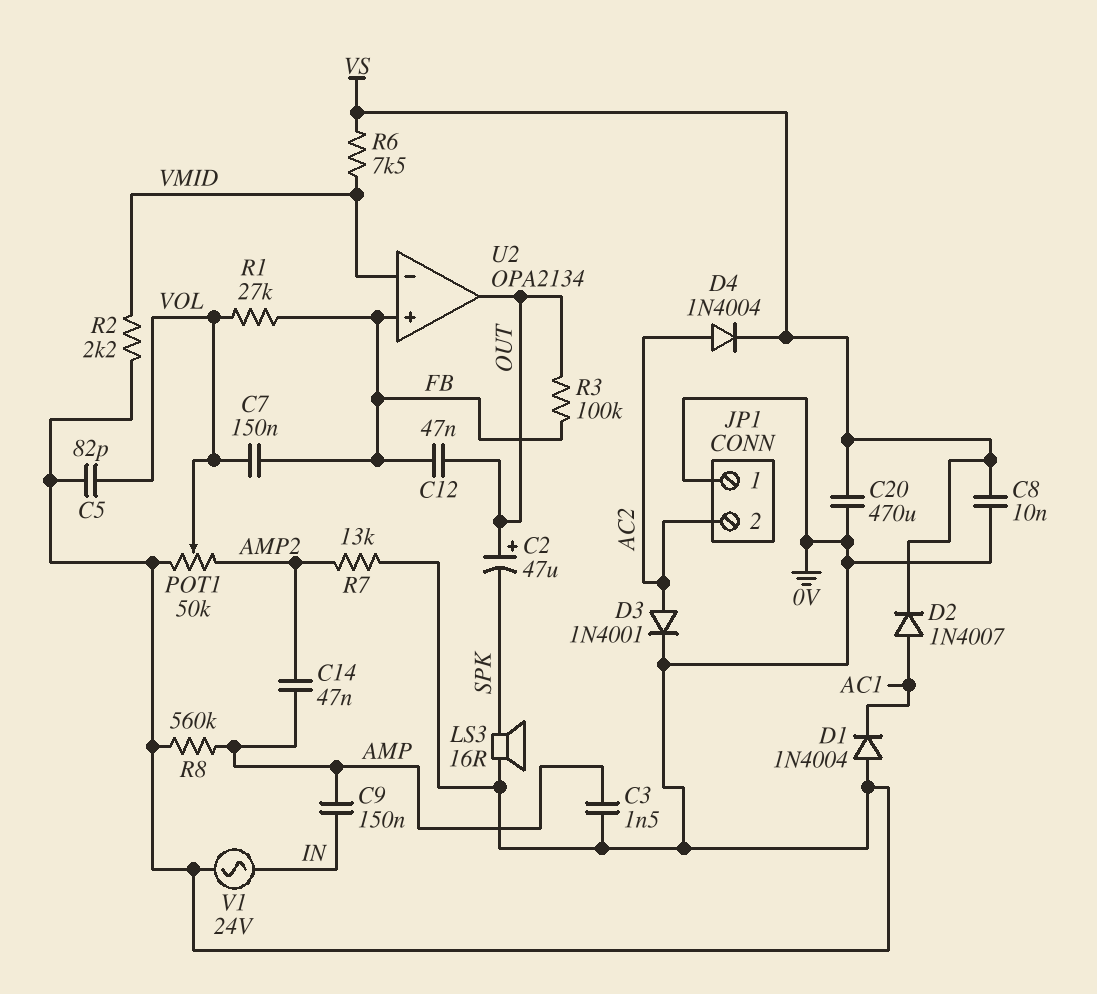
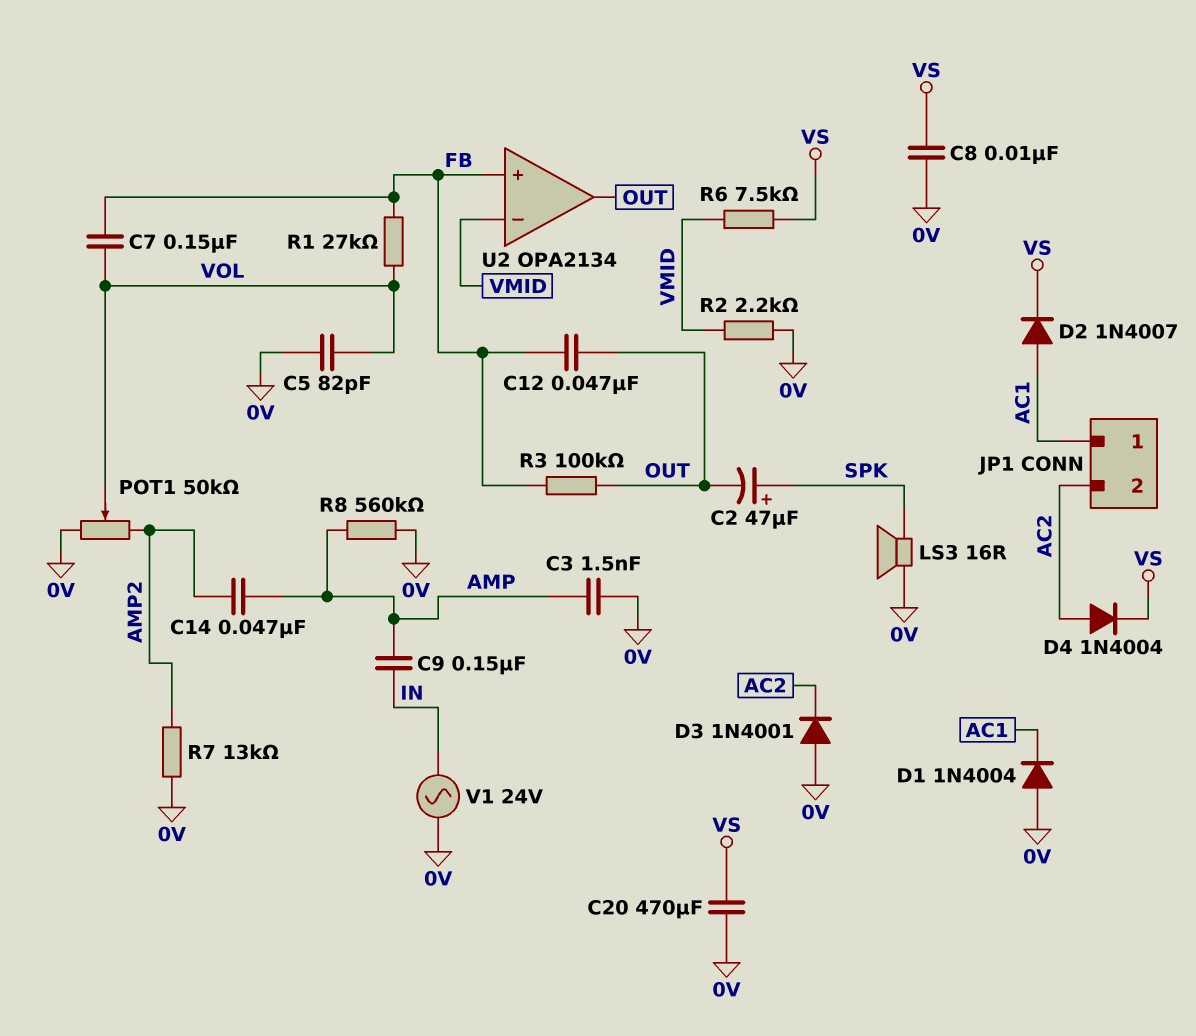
C2: 47uF (plus OUT, minus SPK) -> 47uF (plus SPK, minus OUT)
D3: diode 1N4001 (A AC2, K 0V) -> diode 1N4001 (A 0V, K AC2)
JP1 pin 1: 0V -> AC1

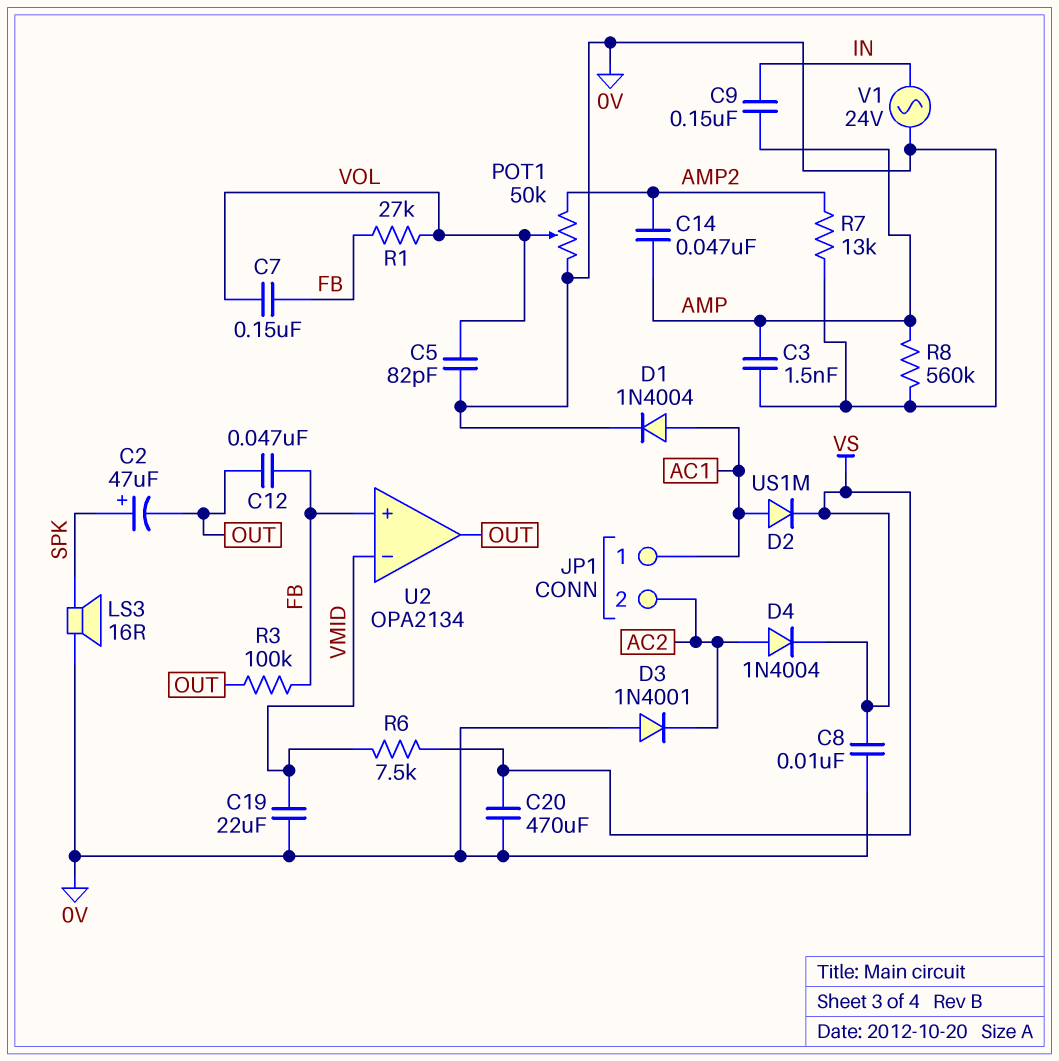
C19: none -> 22uF (0V, VMID)
D1: diode 1N4004 (A 0V, K AC1) -> diode 1N4004 (A AC1, K 0V)
D2: diode 1N4007 (A AC1, K VS) -> diode US1M (A AC1, K VS)
R2: 2.2k (0V, VMID) -> none

